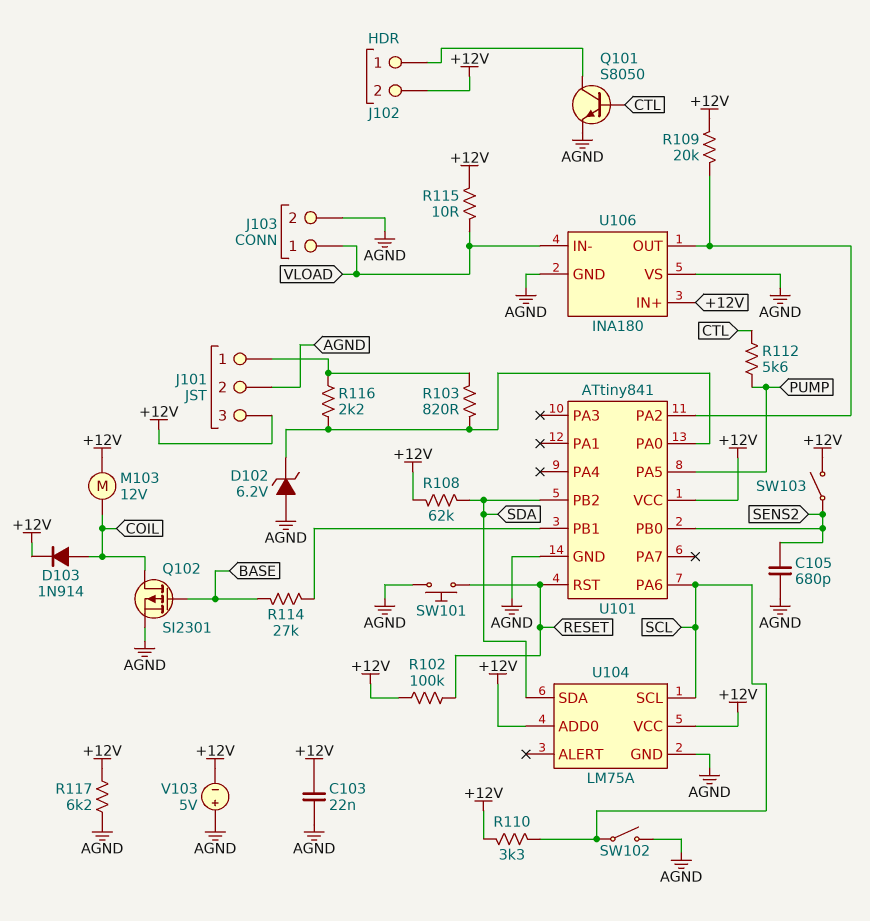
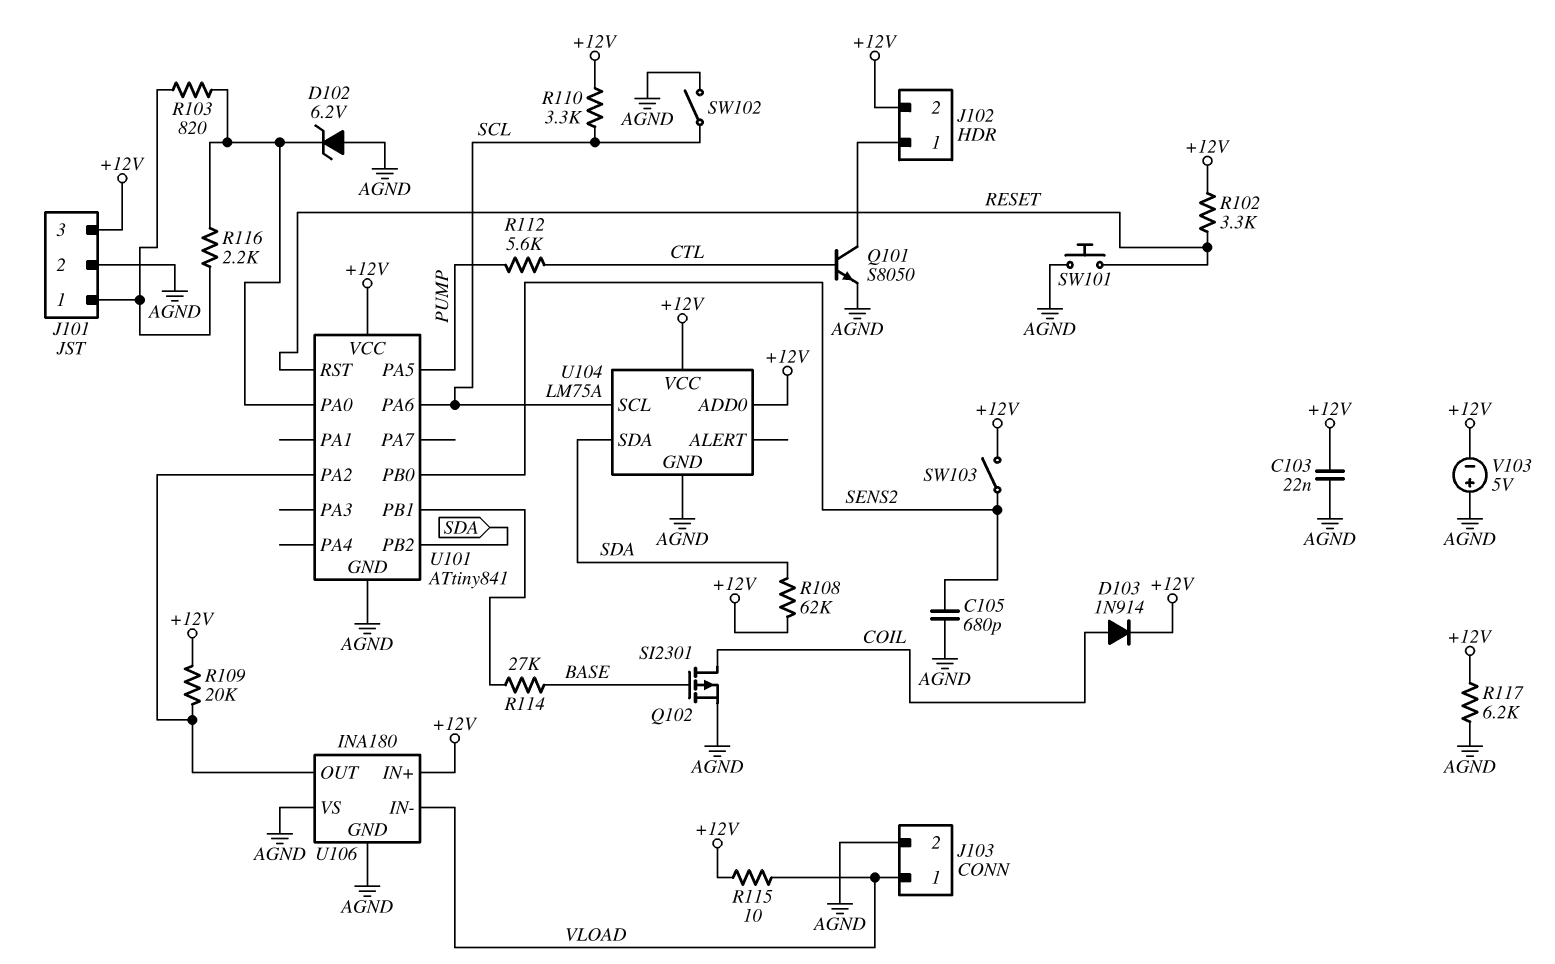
M103: motor 12V (+12V, COIL) -> none
R102: 100k (+12V, RESET) -> 3.3k (+12V, RESET)

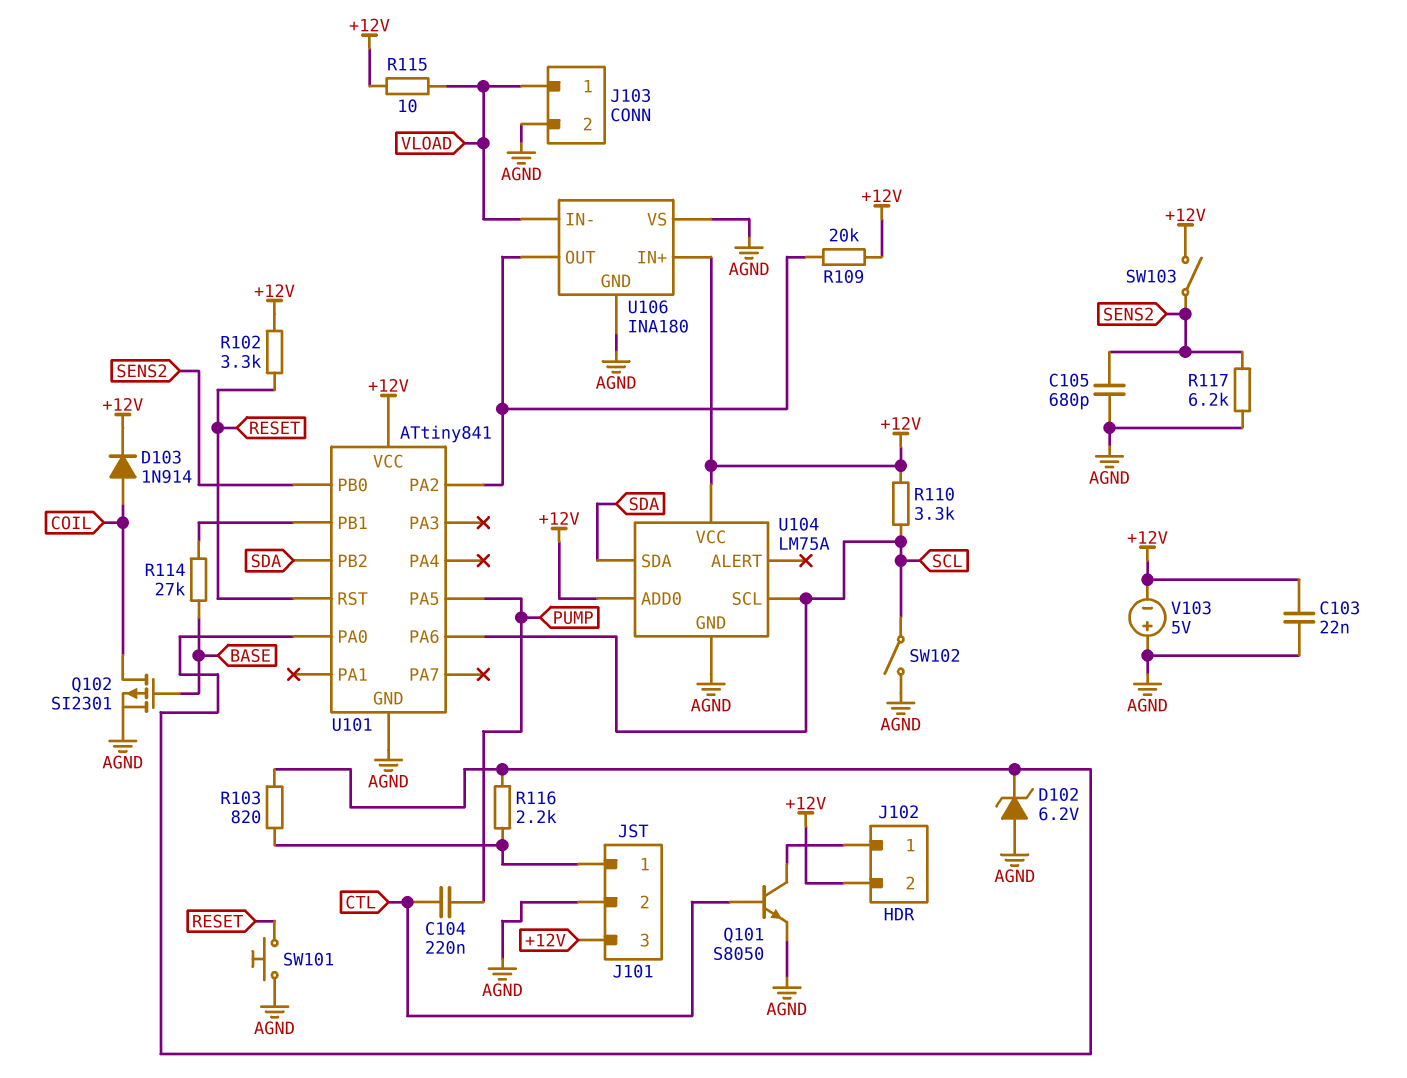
C104: none -> 220nF (CTL, PUMP)
R108: 62k (+12V, SDA) -> none
R112: 5.6k (CTL, PUMP) -> none
R117: 6.2k (+12V, AGND) -> 6.2k (AGND, SENS2)

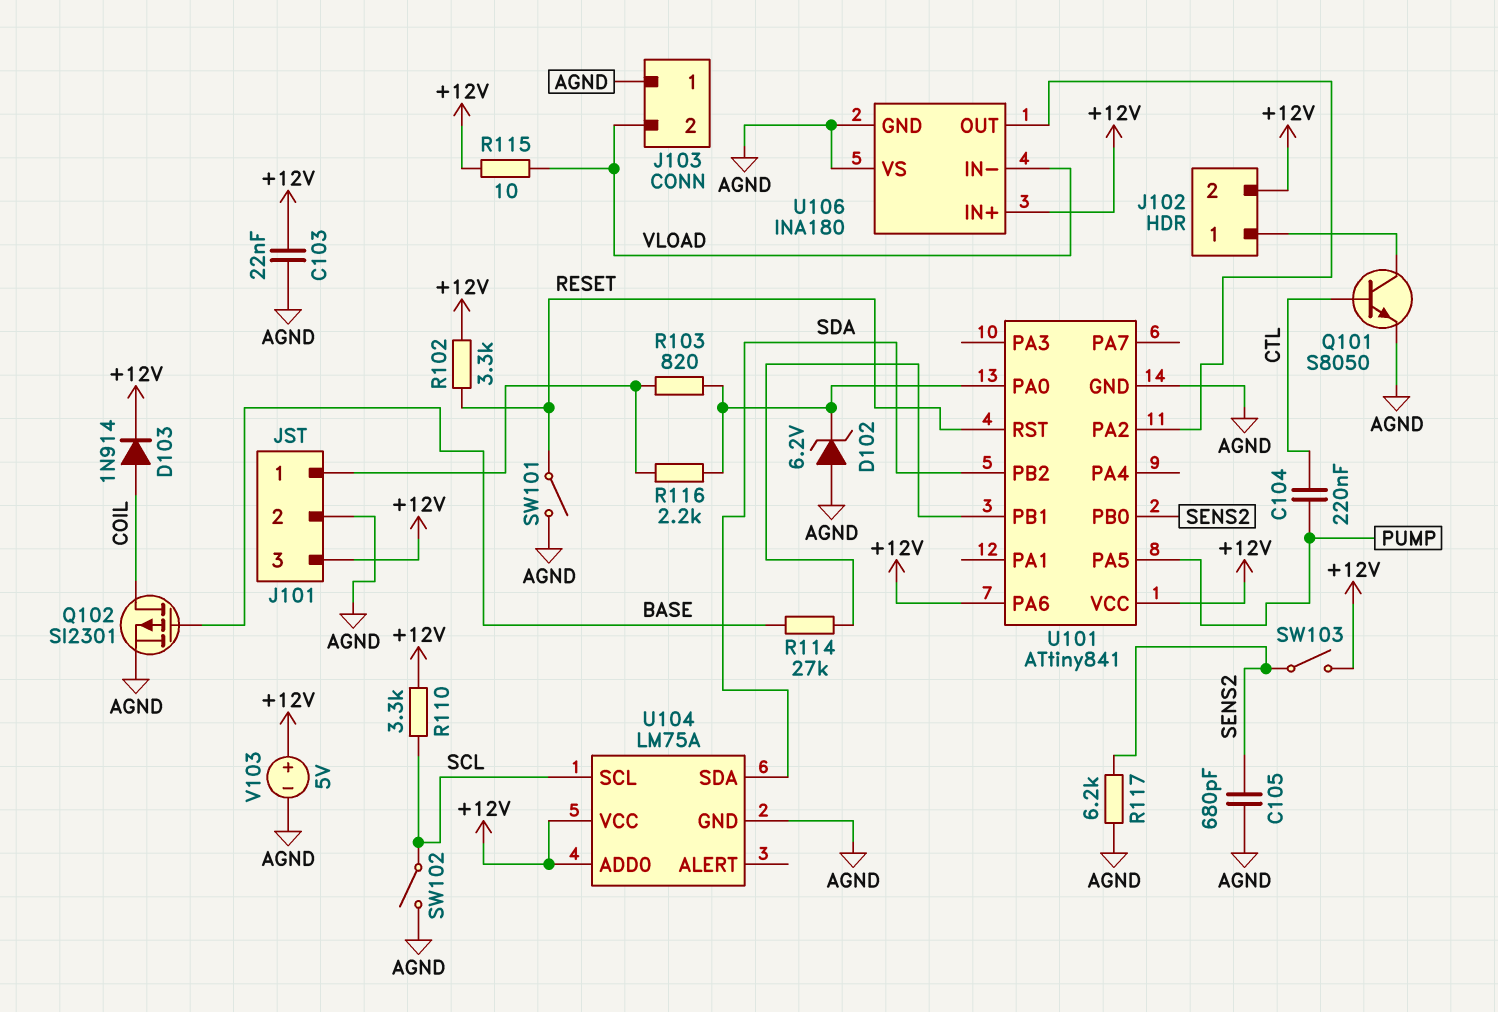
J103 pin 1: VLOAD -> AGND
J103 pin 2: AGND -> VLOAD
R109: 20k (+12V, U101/PA2) -> none
SW101: button (AGND, RESET) -> switch (AGND, RESET)
U101 pin PA6: SCL -> +12V
V103: 5V (plus AGND, minus +12V) -> 5V (plus +12V, minus AGND)

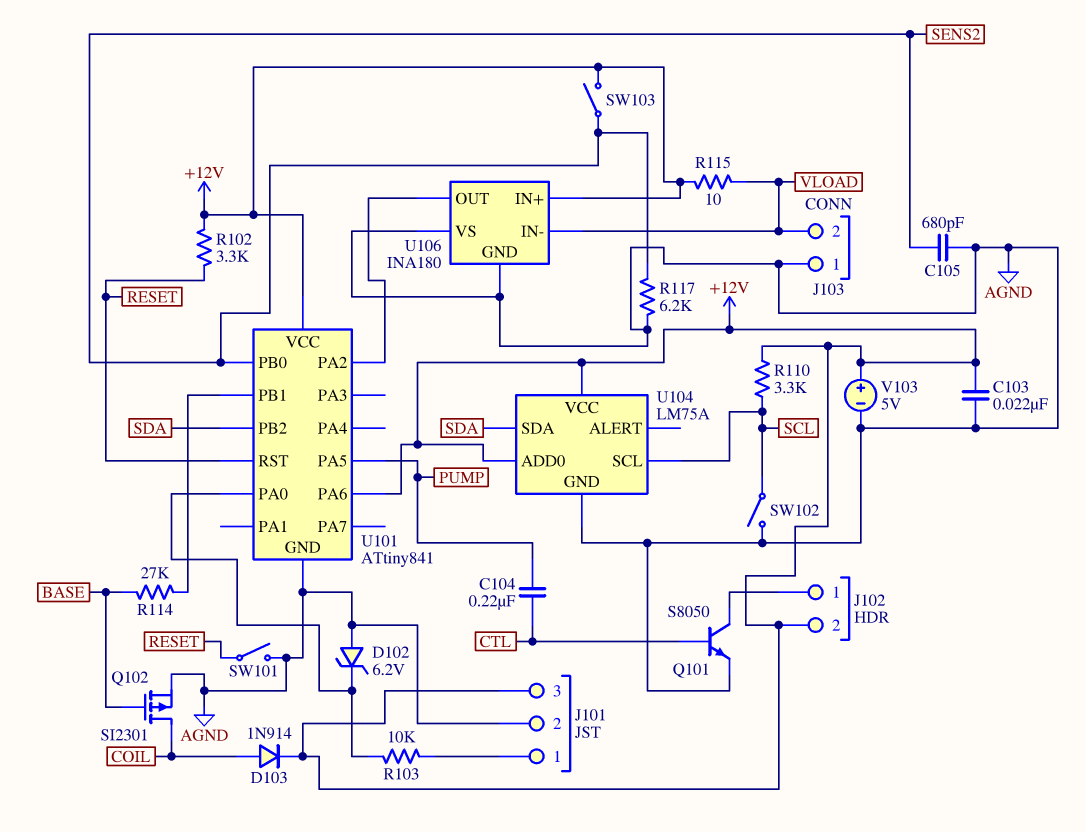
R103: 820 (J101/1, U101/PA0) -> 10k (J101/1, U101/PA0)
R116: 2.2k (J101/1, U101/PA0) -> none

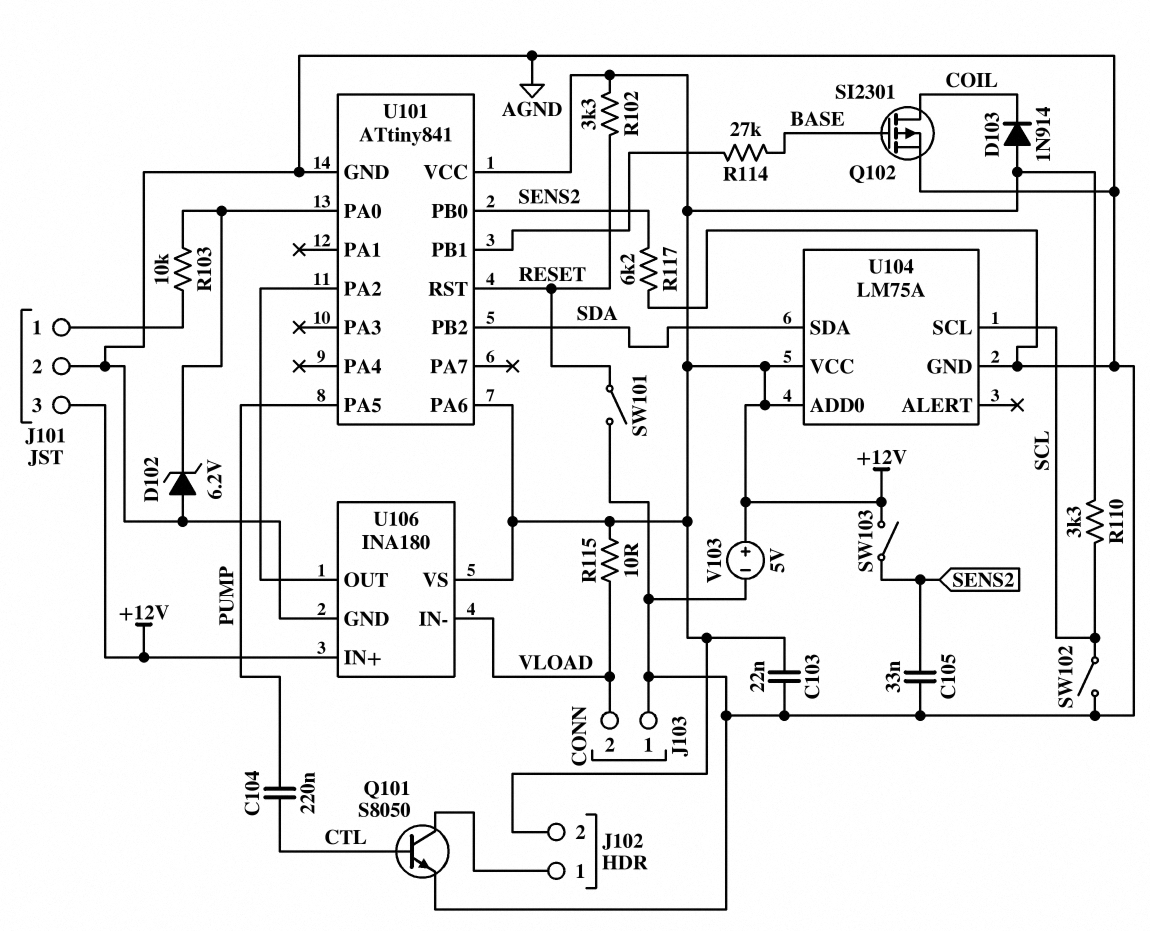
C105: 680pF (AGND, SENS2) -> 33nF (AGND, SENS2)
D103: diode 1N914 (A COIL, K +12V) -> diode 1N914 (A +12V, K COIL)
U106 pin VS: AGND -> +12V

